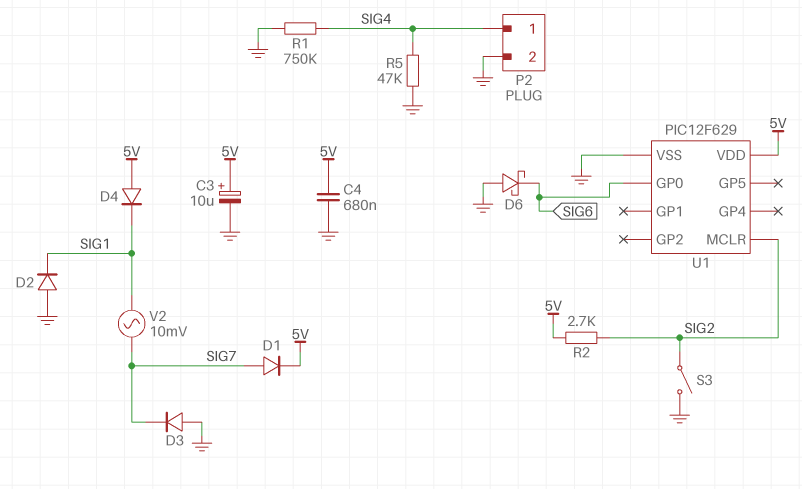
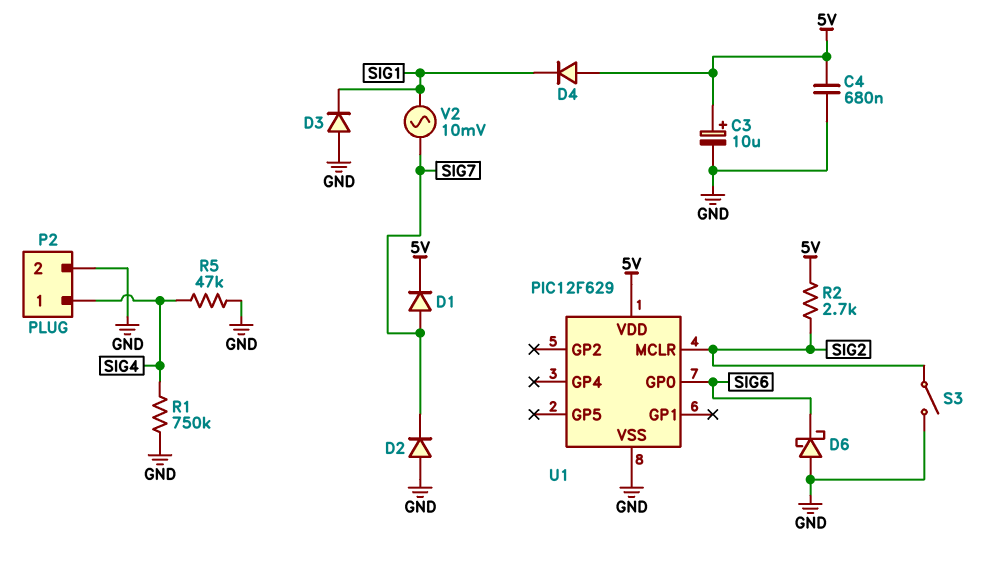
D2: diode (A GND, K SIG1) -> diode (A GND, K SIG7)
D3: diode (A GND, K SIG7) -> diode (A GND, K SIG1)

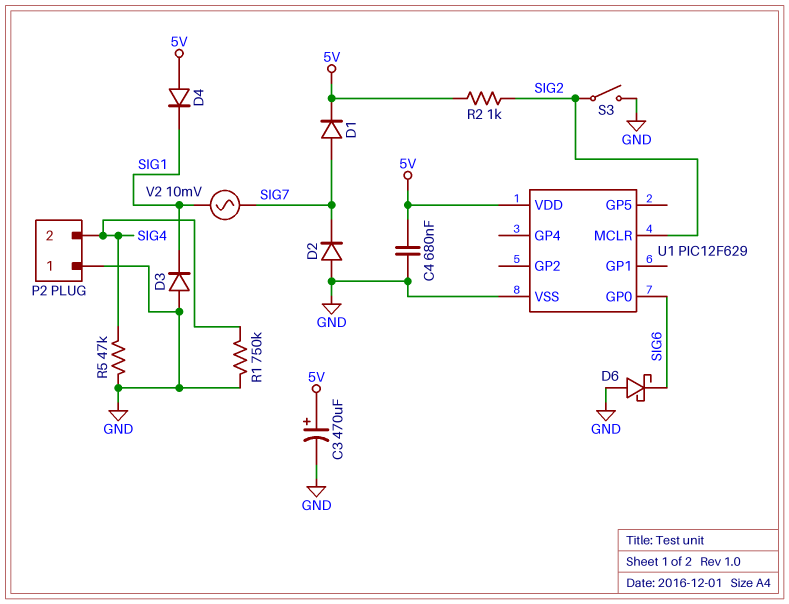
C3: 10uF (plus 5V, minus GND) -> 470uF (plus 5V, minus GND)
P2 pin 1: SIG4 -> GND
P2 pin 2: GND -> SIG4
R2: 2.7k (5V, SIG2) -> 1k (5V, SIG2)

